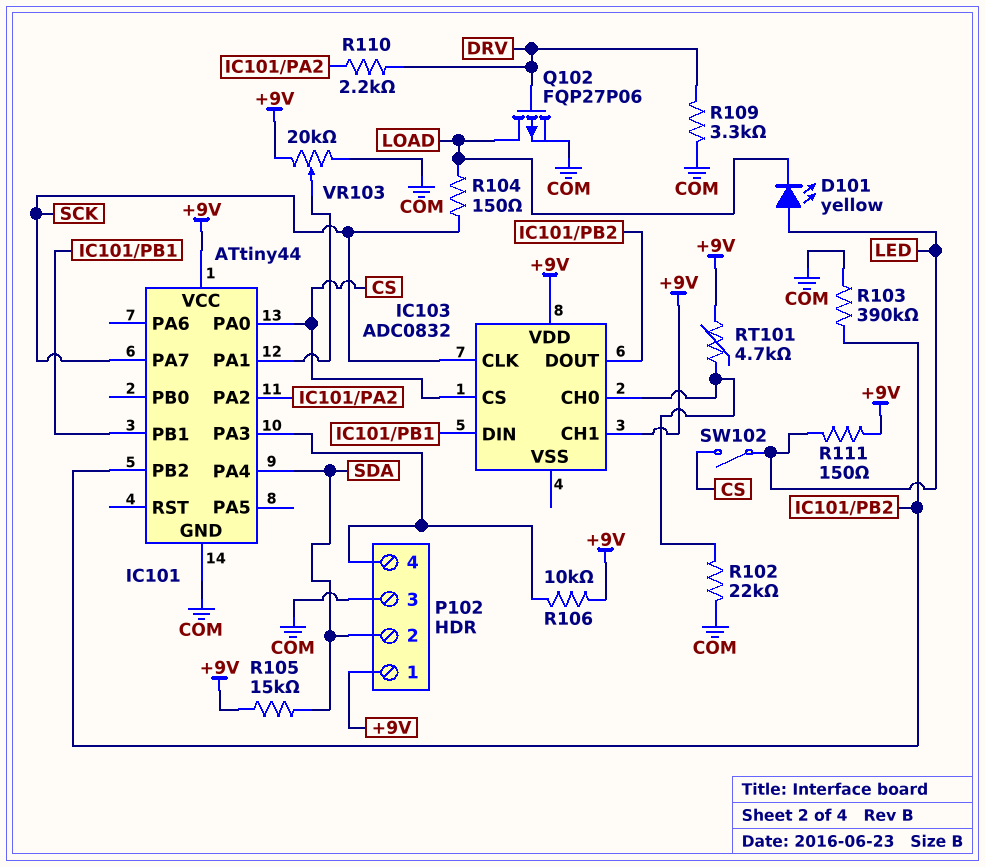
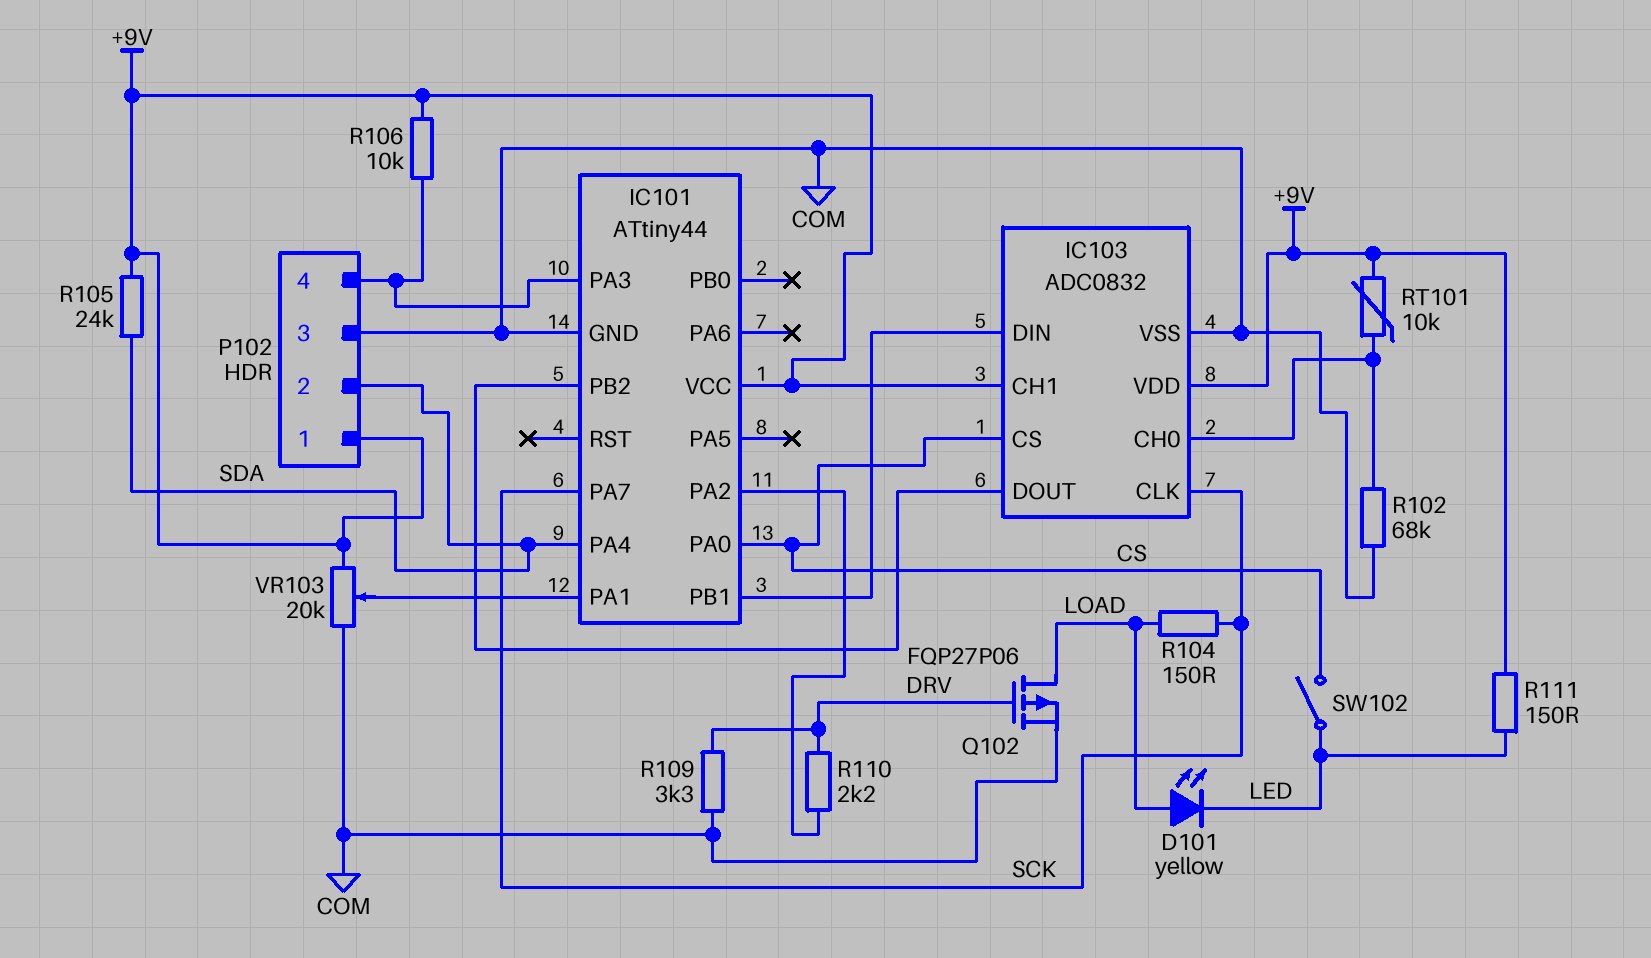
D101: LED yellow (A LED, K LOAD) -> LED yellow (A LOAD, K LED)
IC103 pin VSS: none -> COM
R102: 22k (COM, IC103/CH0) -> 68k (COM, IC103/CH0)
R103: 390k (COM, IC101/PB2) -> none
R105: 15k (+9V, SDA) -> 24k (+9V, SDA)
RT101: 4.7k (+9V, IC103/CH0) -> 10k (+9V, IC103/CH0)

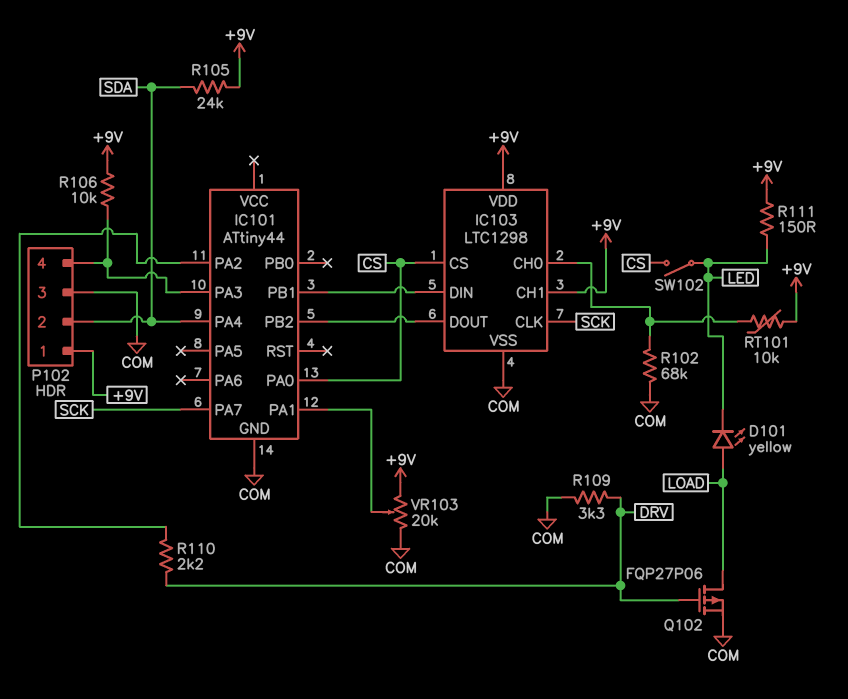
IC101 pin VCC: +9V -> none
IC103: ADC0832 -> LTC1298
R104: 150 (LOAD, SCK) -> none

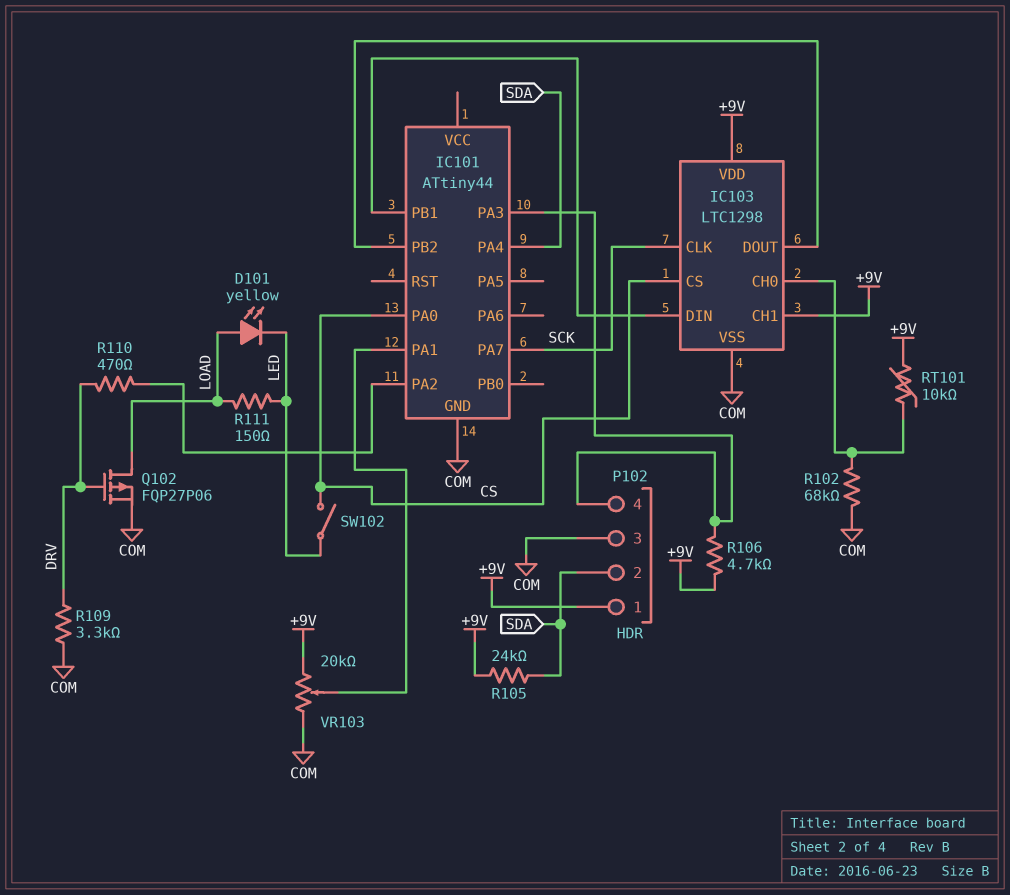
R106: 10k (+9V, IC101/PA3) -> 4.7k (+9V, IC101/PA3)
R110: 2.2k (DRV, IC101/PA2) -> 470 (DRV, IC101/PA2)
R111: 150 (+9V, LED) -> 150 (LED, LOAD)

